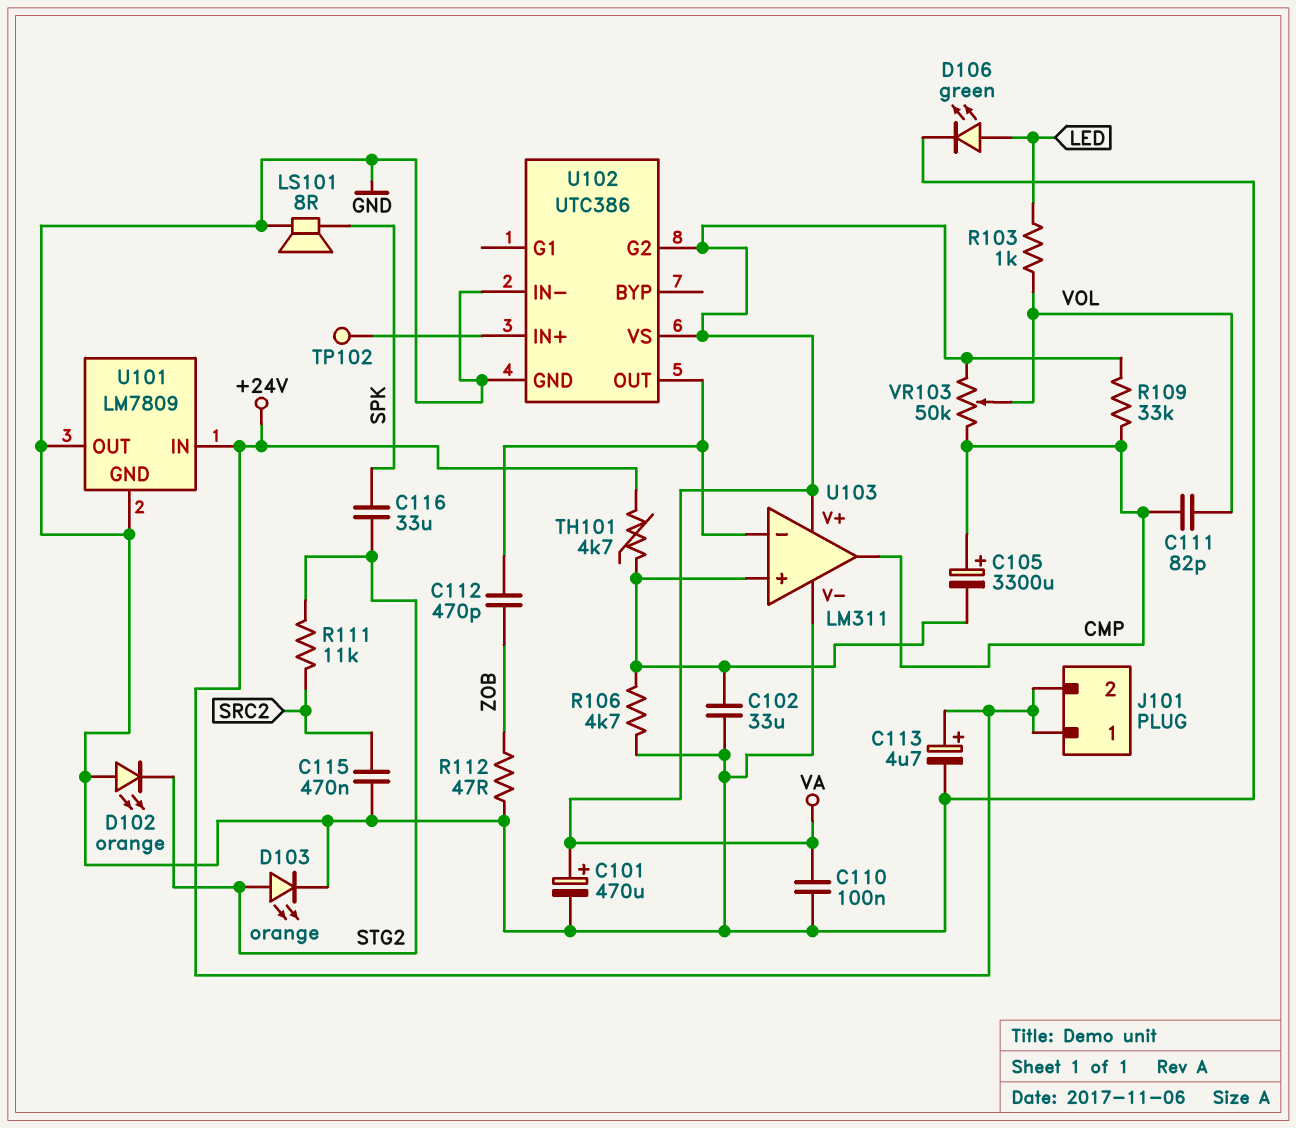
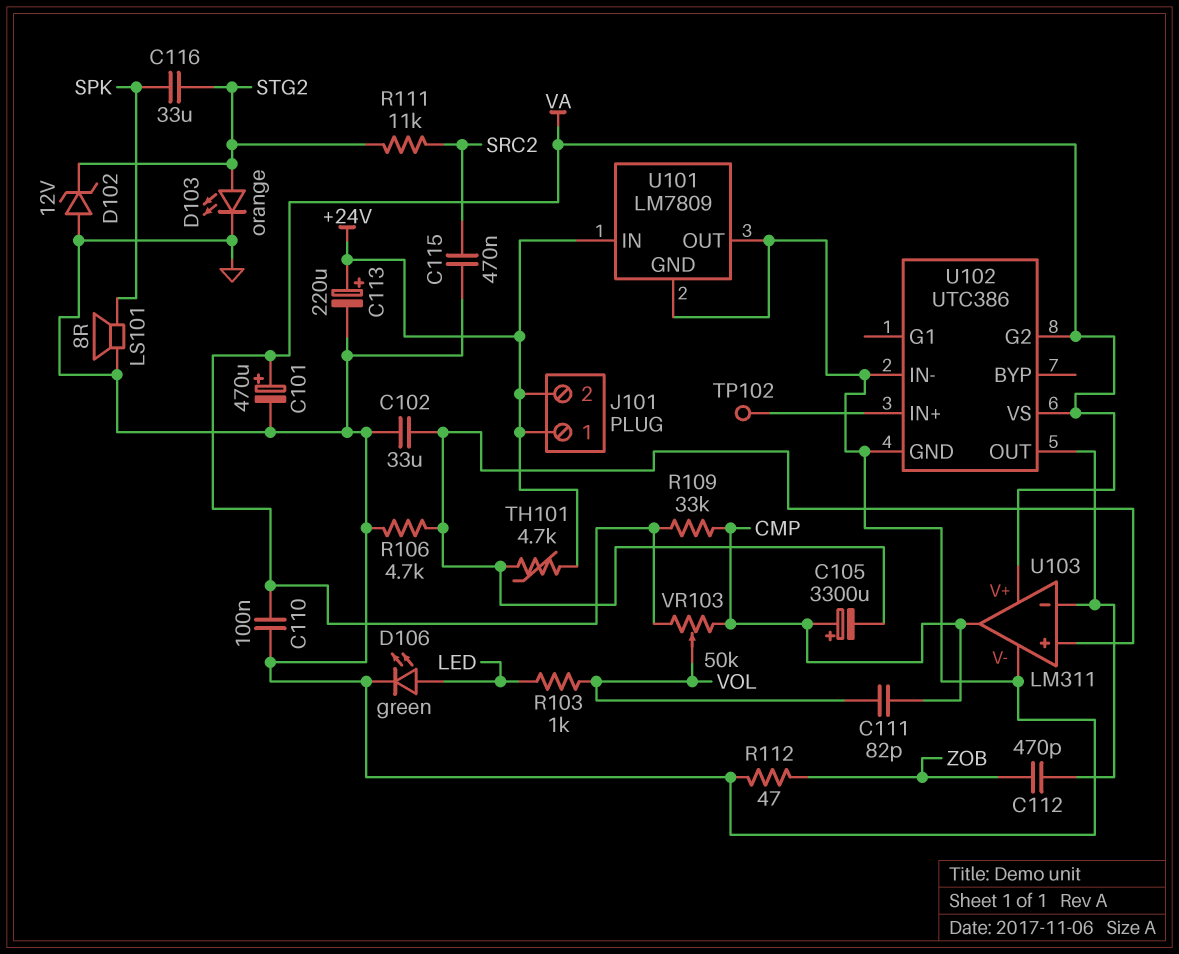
C113: 4.7uF (plus +24V, minus GND) -> 220uF (plus +24V, minus GND)
D102: LED orange (A GND, K STG2) -> zener 12V (A GND, K STG2)

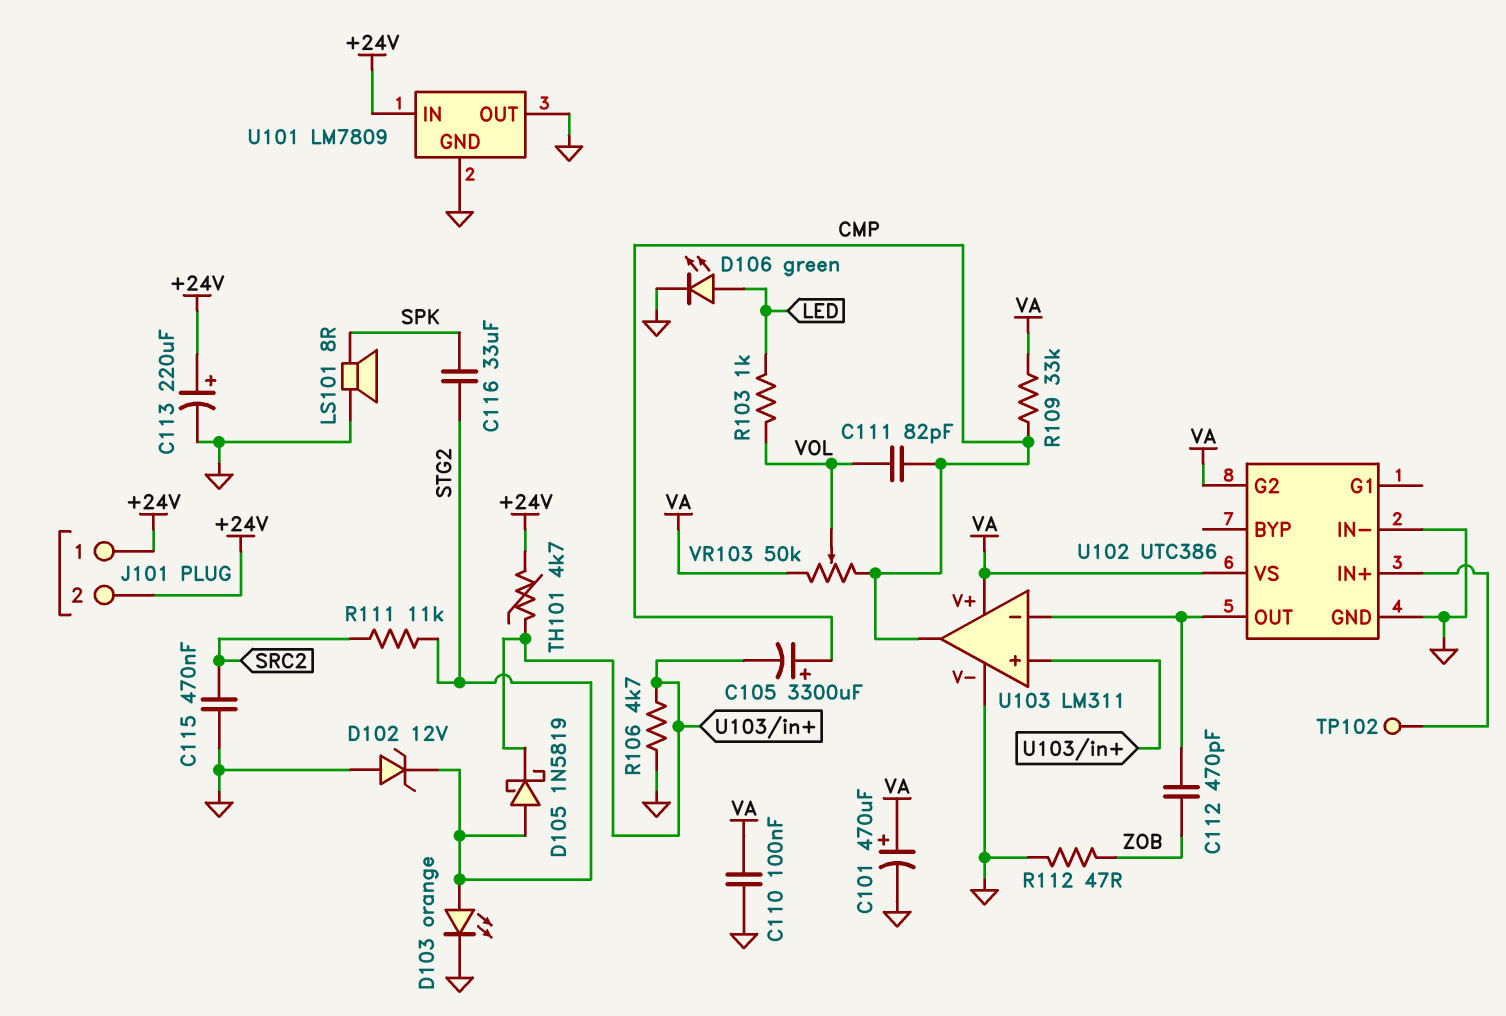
C102: 33uF (GND, U103/in+) -> none
D105: none -> schottky 1N5819 (A STG2, K U103/in+)

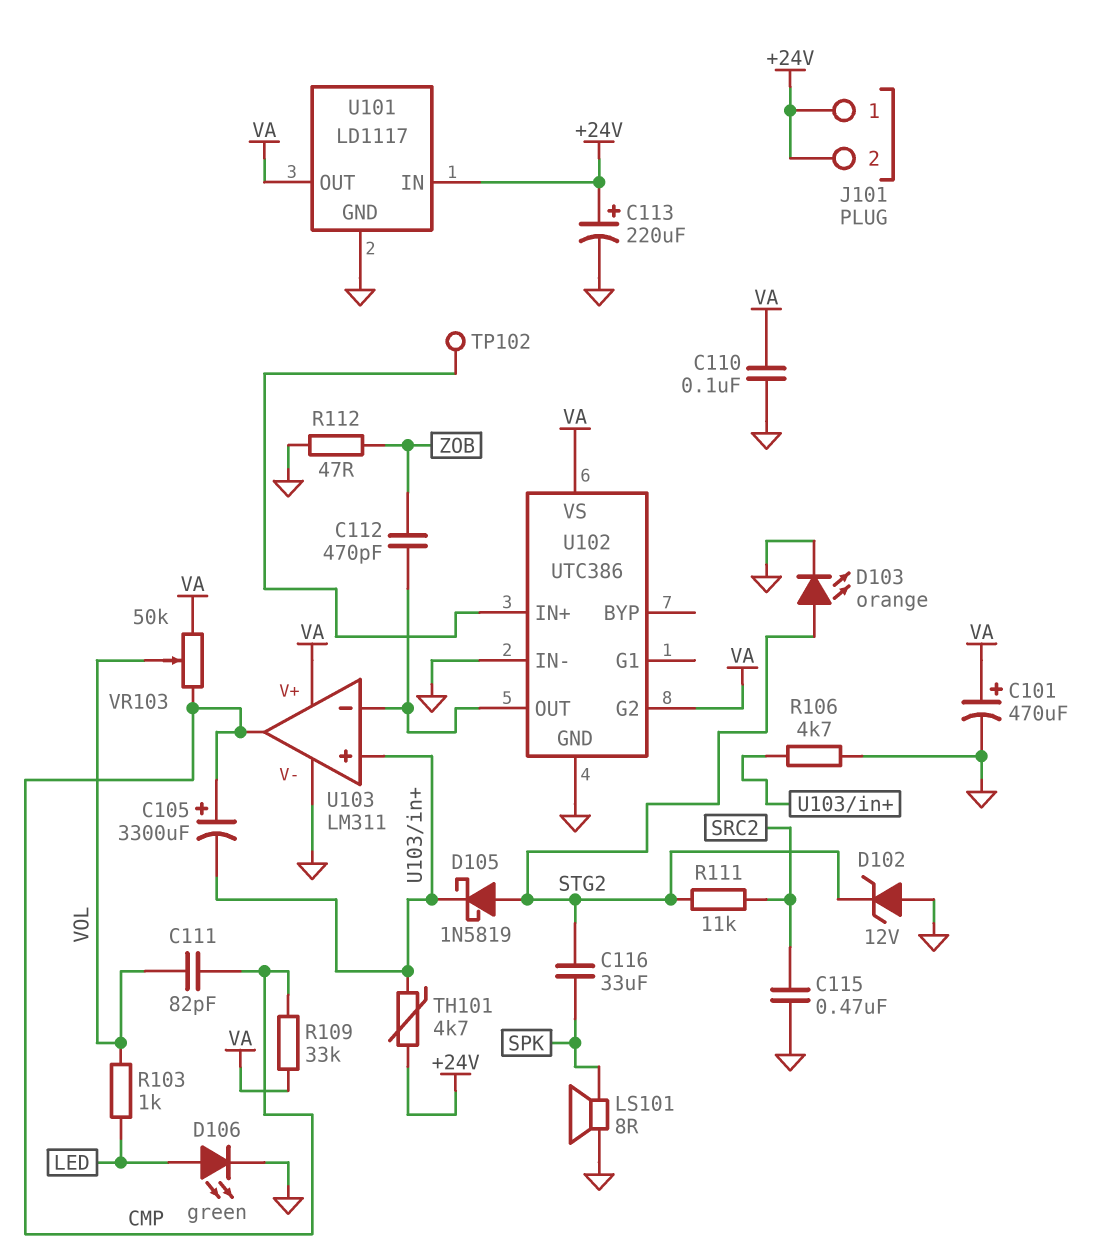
U101: LM7809 -> LD1117
U101 pin OUT: GND -> VA

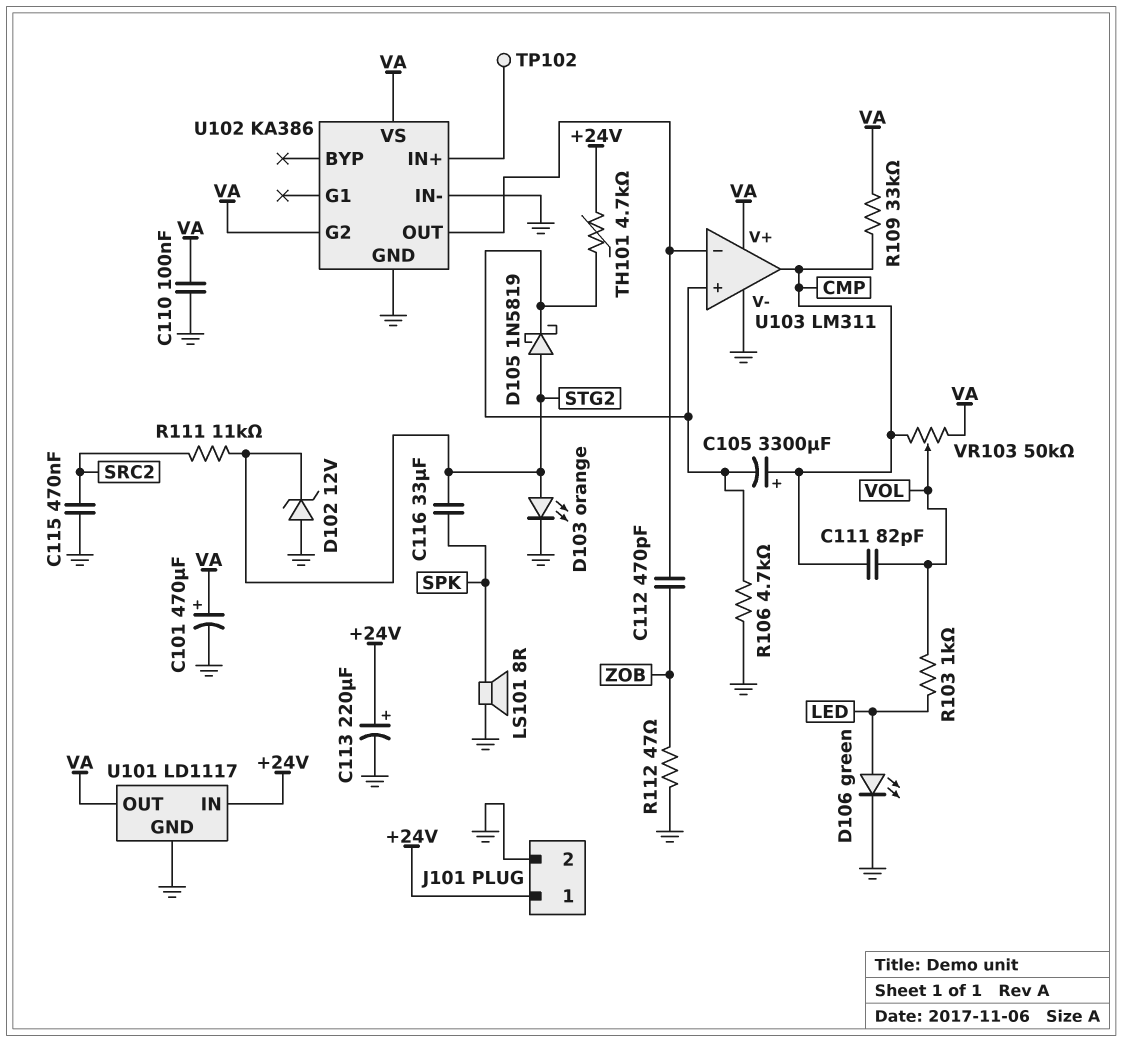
J101 pin 2: +24V -> GND
U102: UTC386 -> KA386

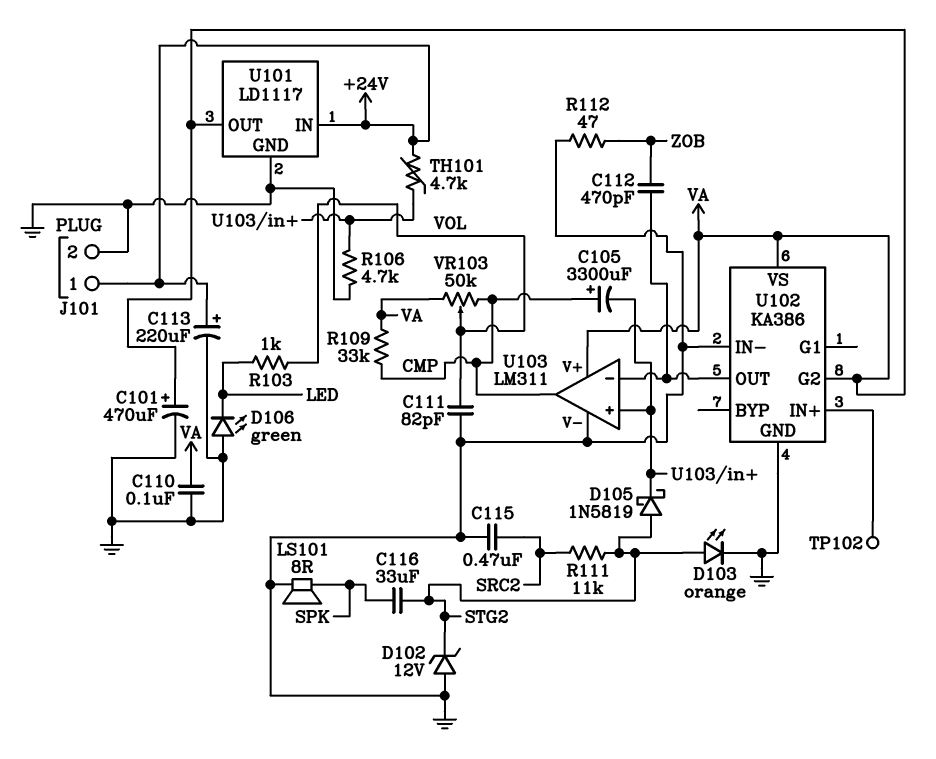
C111: 82pF (CMP, VOL) -> 82pF (GND, VOL)
D106: LED green (A LED, K GND) -> LED green (A GND, K LED)

